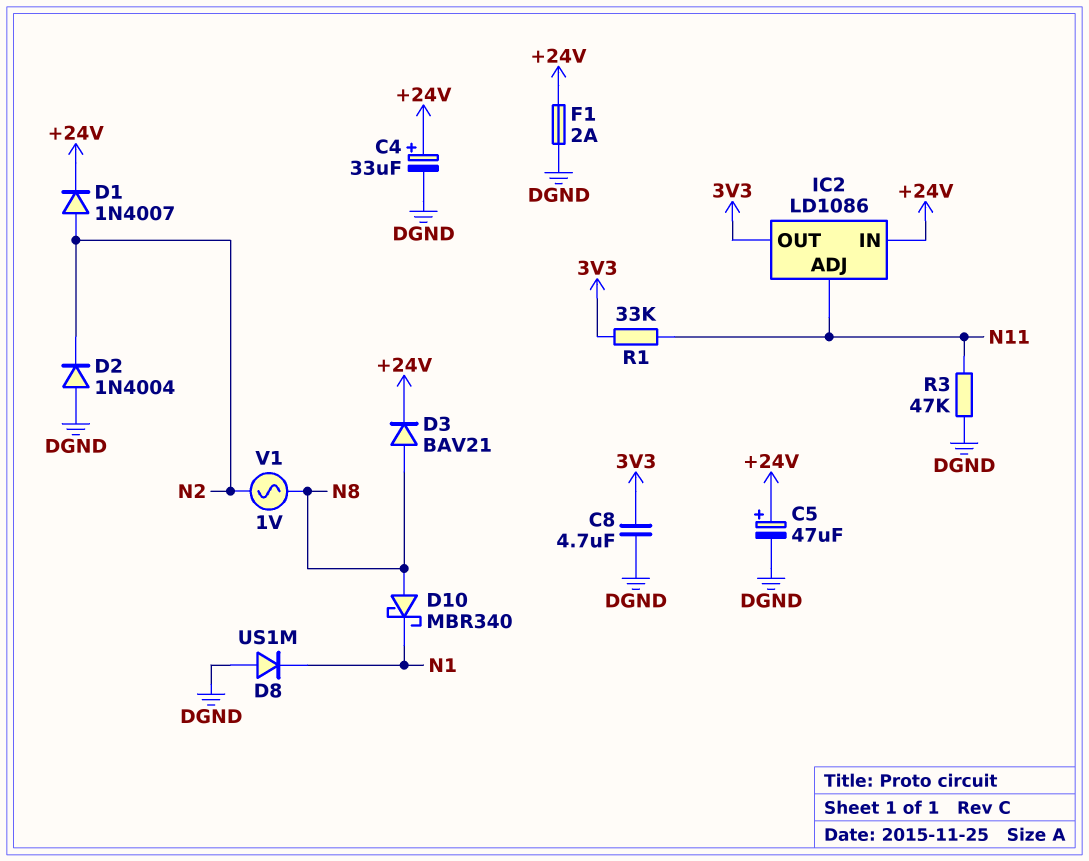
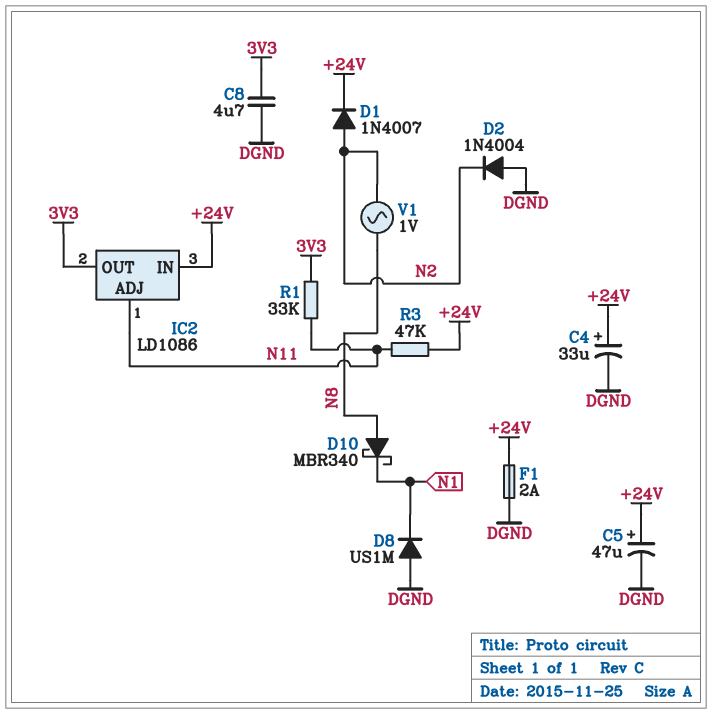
D3: diode BAV21 (A N8, K +24V) -> none
R3: 47k (DGND, N11) -> 47k (+24V, N11)

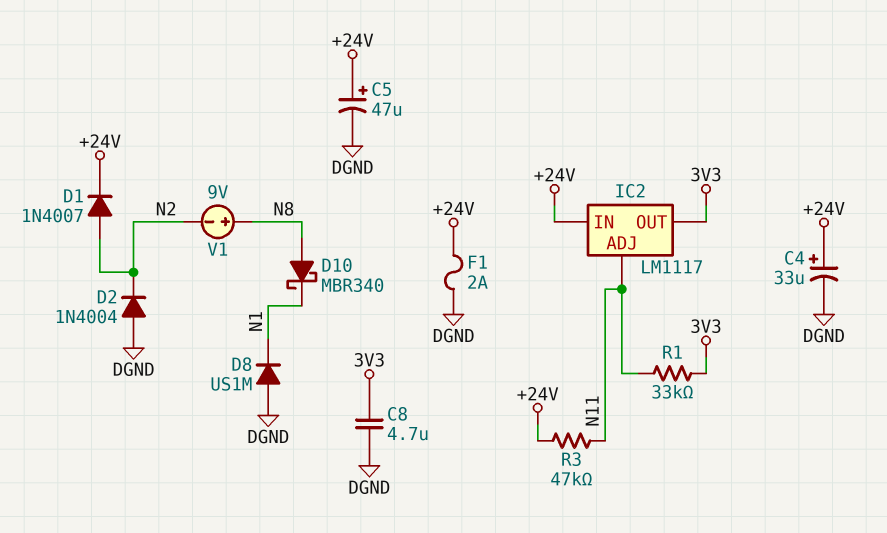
IC2: LD1086 -> LM1117
V1: AC 1V (N2, N8) -> 9V (plus N8, minus N2)

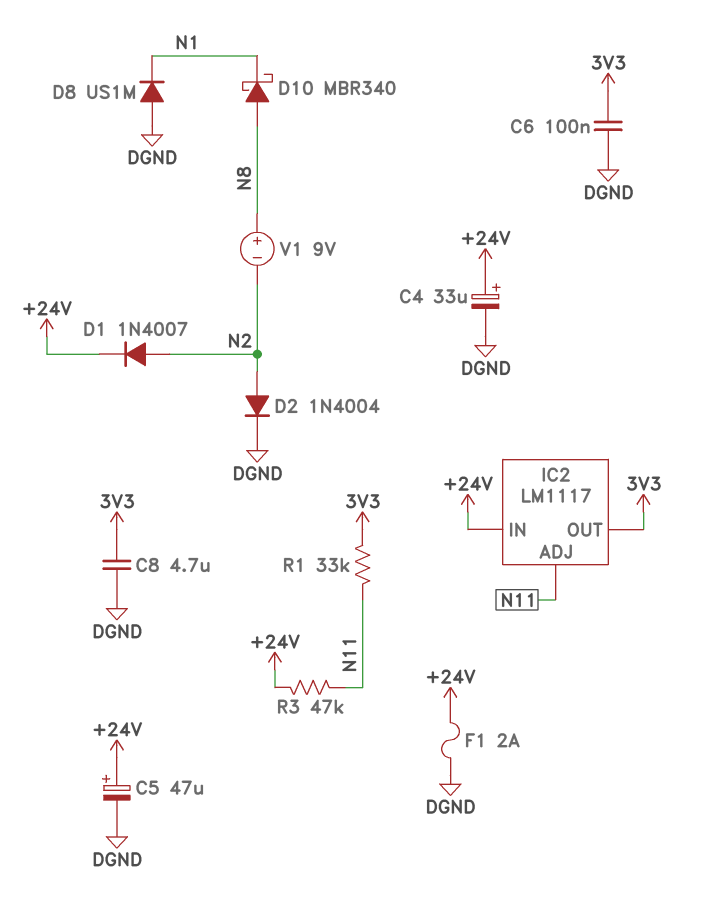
C6: none -> 100nF (3V3, DGND)
D2: diode 1N4004 (A DGND, K N2) -> diode 1N4004 (A N2, K DGND)

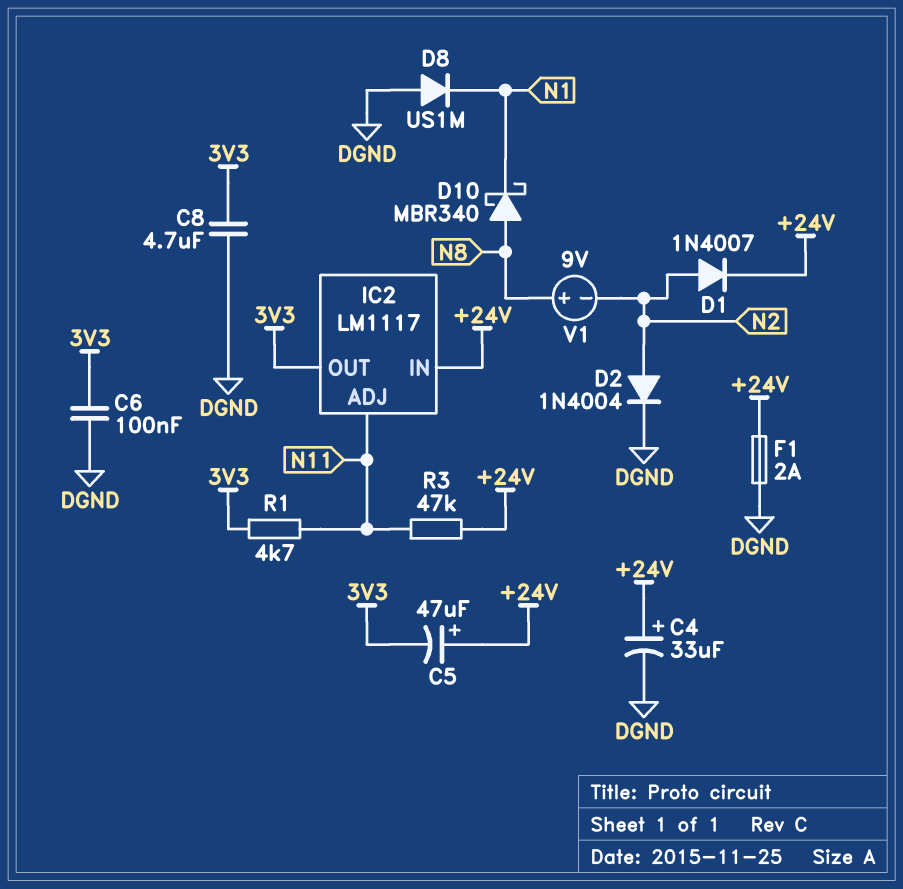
C5: 47uF (plus +24V, minus DGND) -> 47uF (plus +24V, minus 3V3)
R1: 33k (3V3, N11) -> 4.7k (3V3, N11)

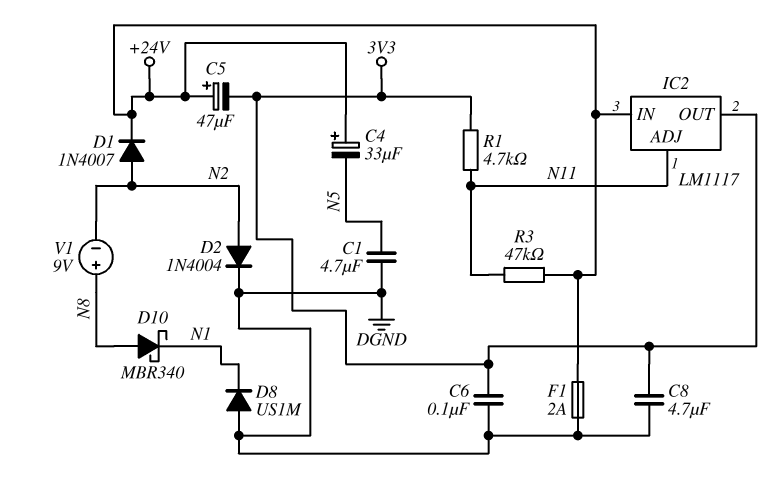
C1: none -> 4.7uF (DGND, N5)
C4: 33uF (plus +24V, minus DGND) -> 33uF (plus +24V, minus N5)

